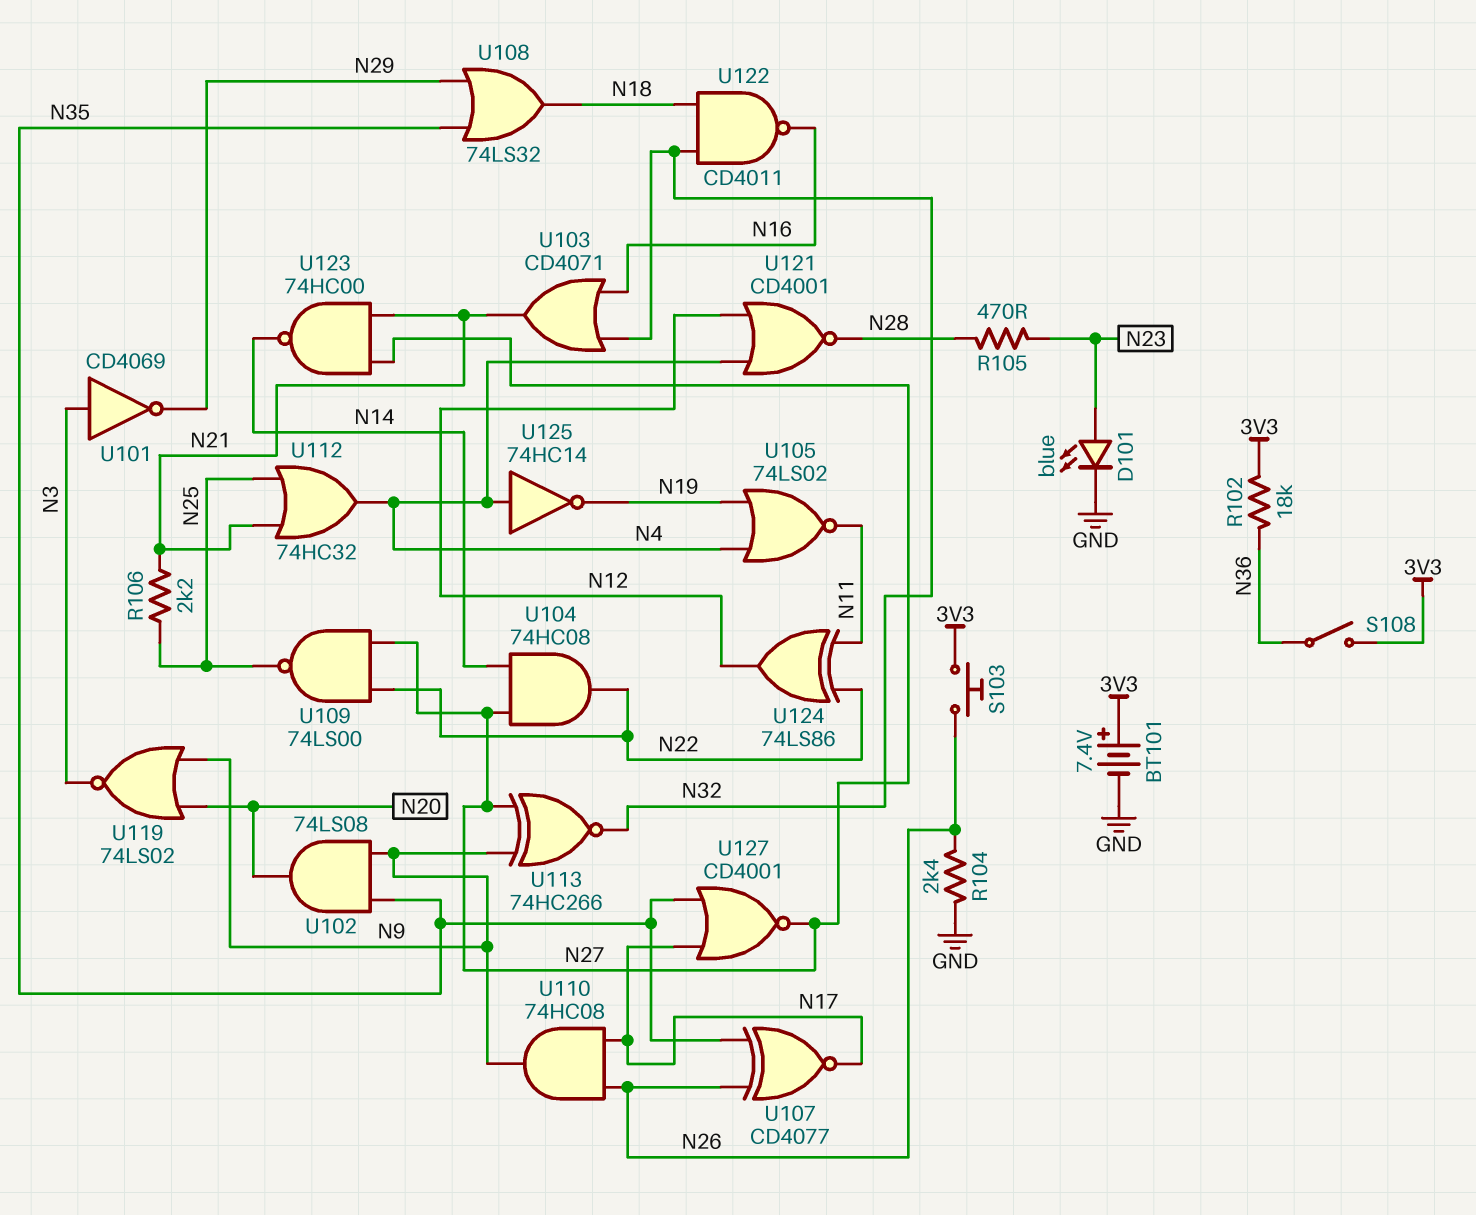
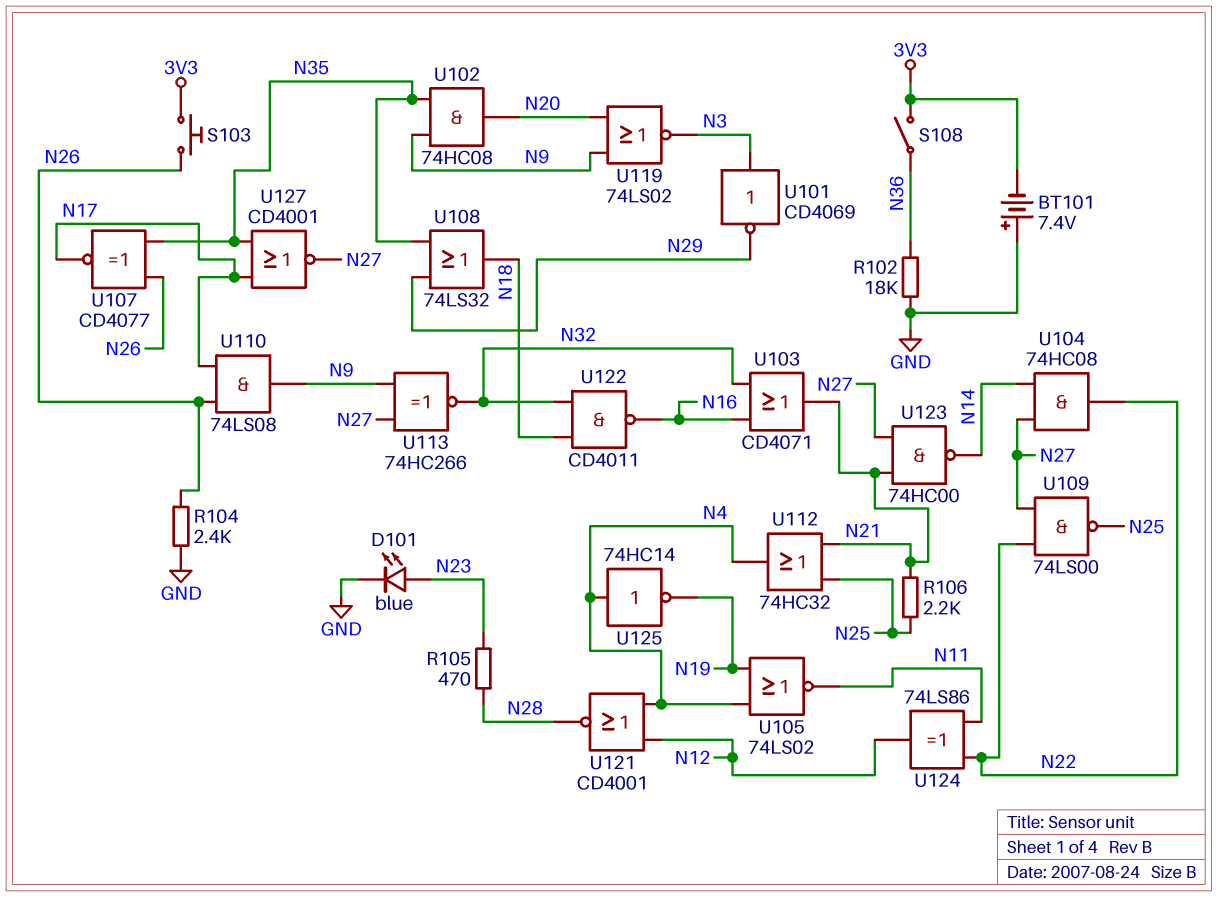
BT101: 7.4V (plus 3V3, minus GND) -> 7.4V (plus GND, minus 3V3)
R102: 18k (3V3, N36) -> 18k (GND, N36)
U102: AND 74LS08 (in N9, in N35, out N20) -> AND 74HC08 (in N9, in N35, out N20)
U110: AND 74HC08 (in N17, in N26, out N9) -> AND 74LS08 (in N17, in N26, out N9)

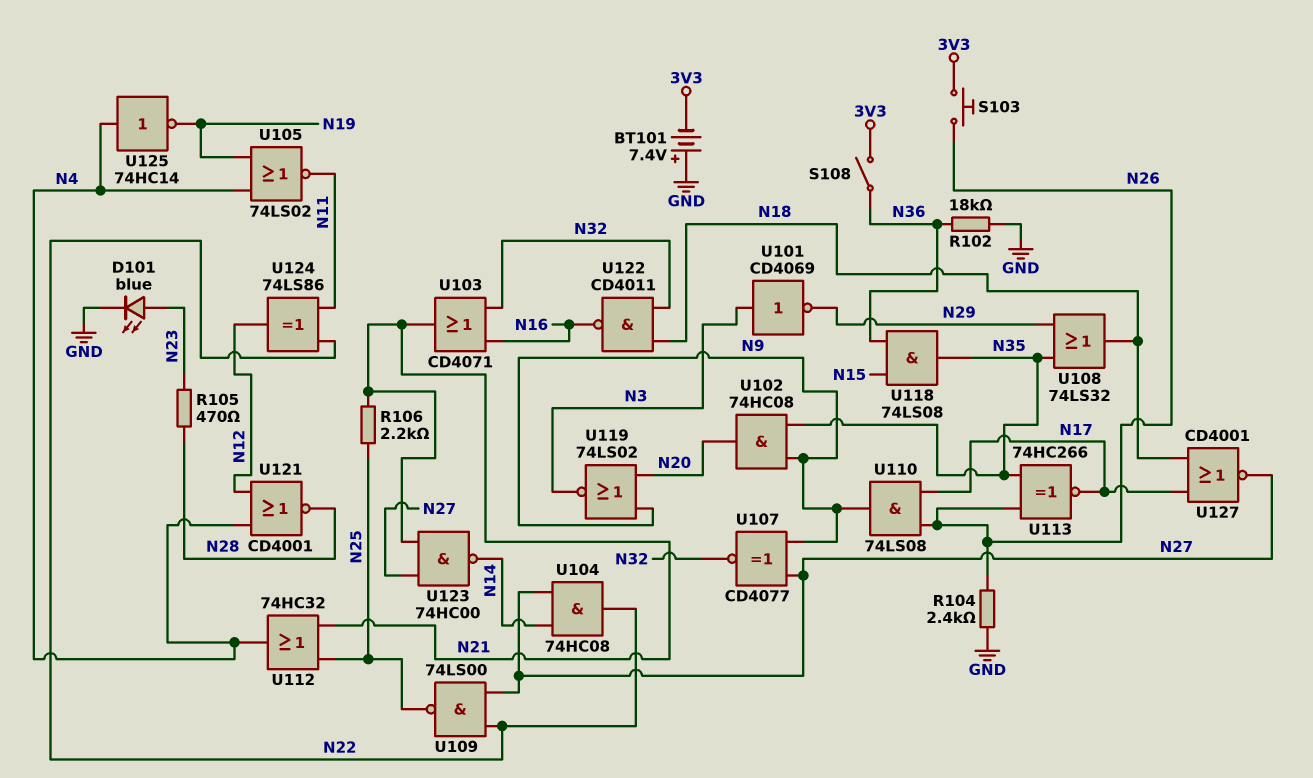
U107: XNOR CD4077 (in N26, in N35, out N17) -> XNOR CD4077 (in N9, in N27, out N32)
U113: XNOR 74HC266 (in N9, in N27, out N32) -> XNOR 74HC266 (in N26, in N35, out N17)
U118: none -> AND 74LS08 (in N15, in N36, out N35)
U127: NOR CD4001 (in N17, in N35, out N27) -> NOR CD4001 (in N17, in N18, out N27)

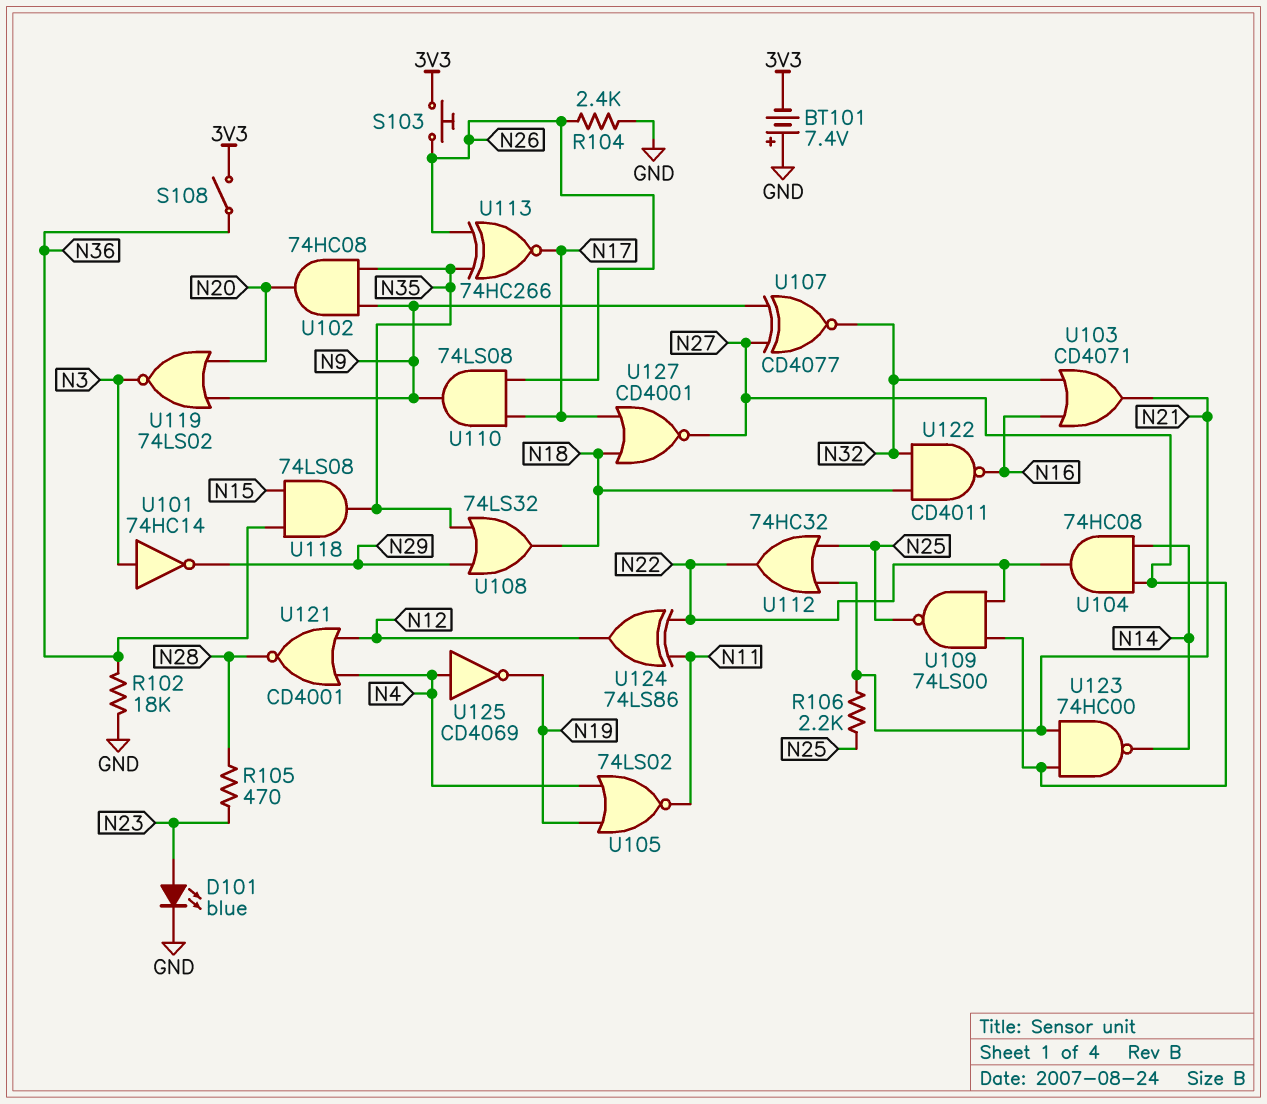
U101: NOT CD4069 (in N3, out N29) -> NOT 74HC14 (in N3, out N29)
U112: OR 74HC32 (in N21, in N25, out N4) -> OR 74HC32 (in N21, in N25, out N22)
U125: NOT 74HC14 (in N4, out N19) -> NOT CD4069 (in N4, out N19)

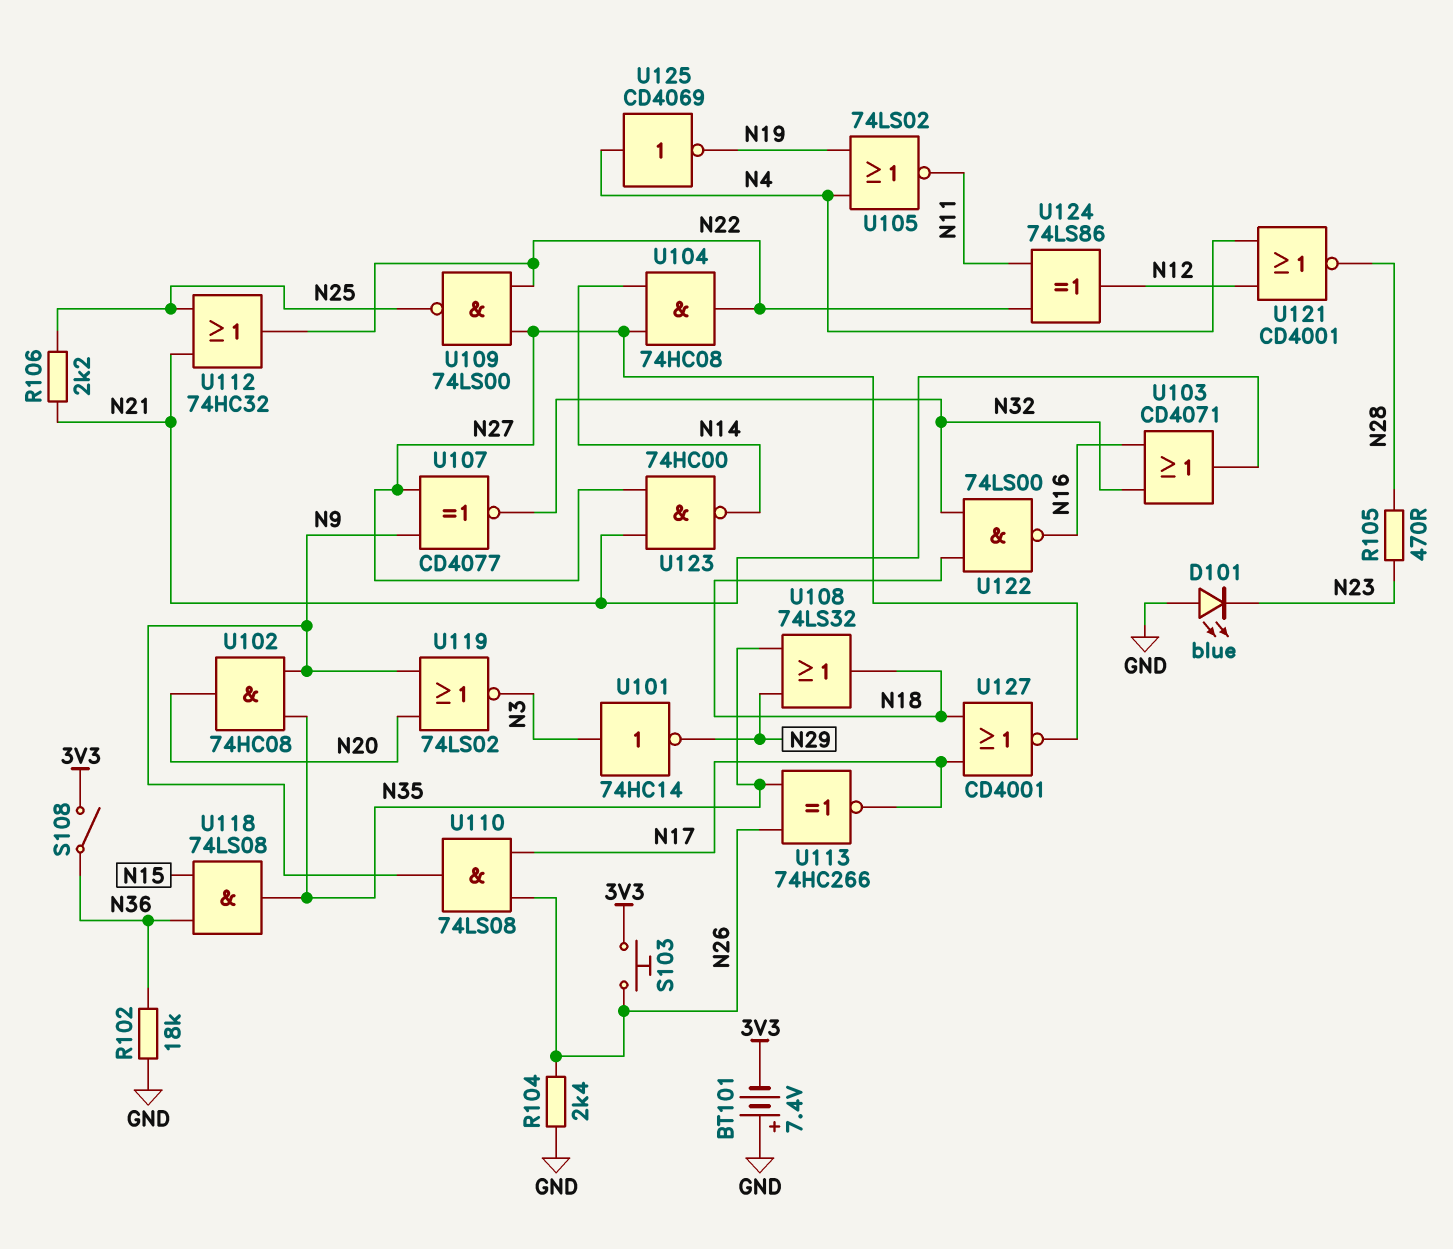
D101: LED blue (A N23, K GND) -> LED blue (A GND, K N23)
U122: NAND CD4011 (in N18, in N32, out N16) -> NAND 74LS00 (in N18, in N32, out N16)

